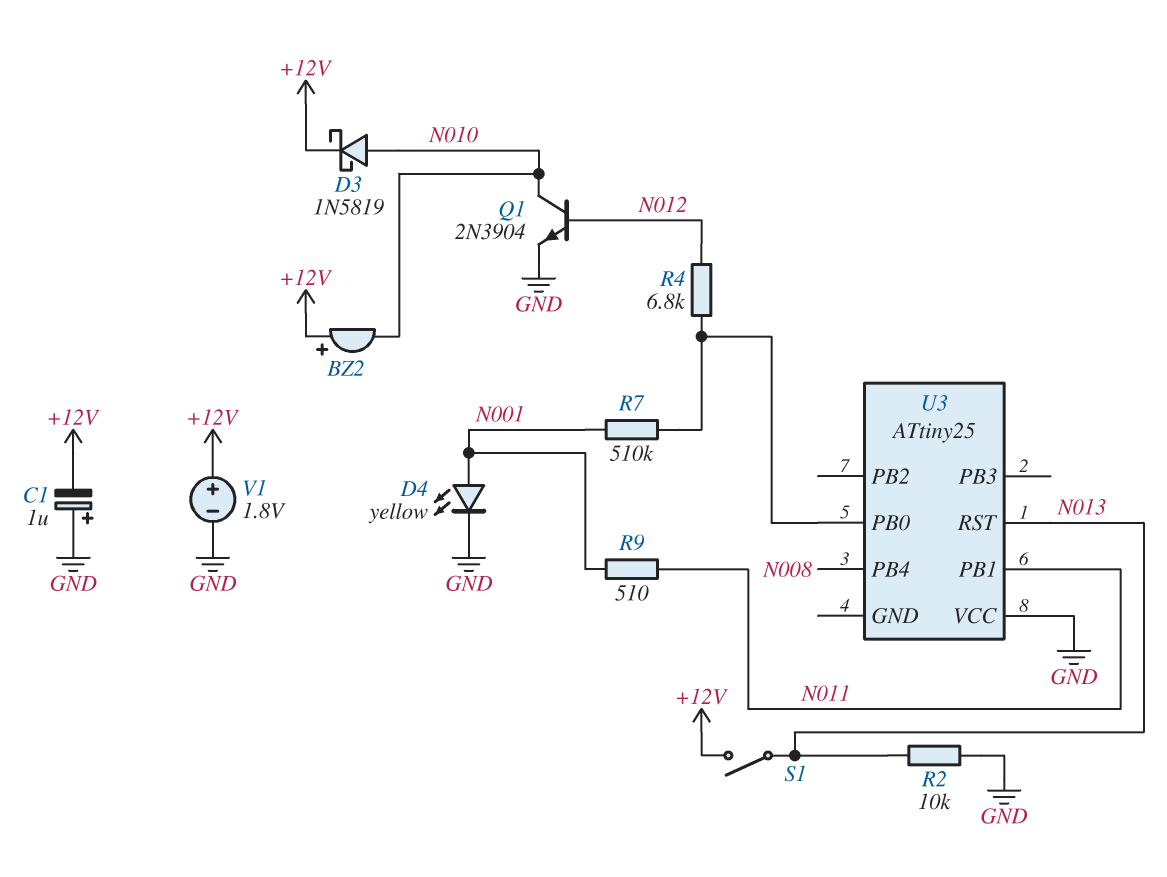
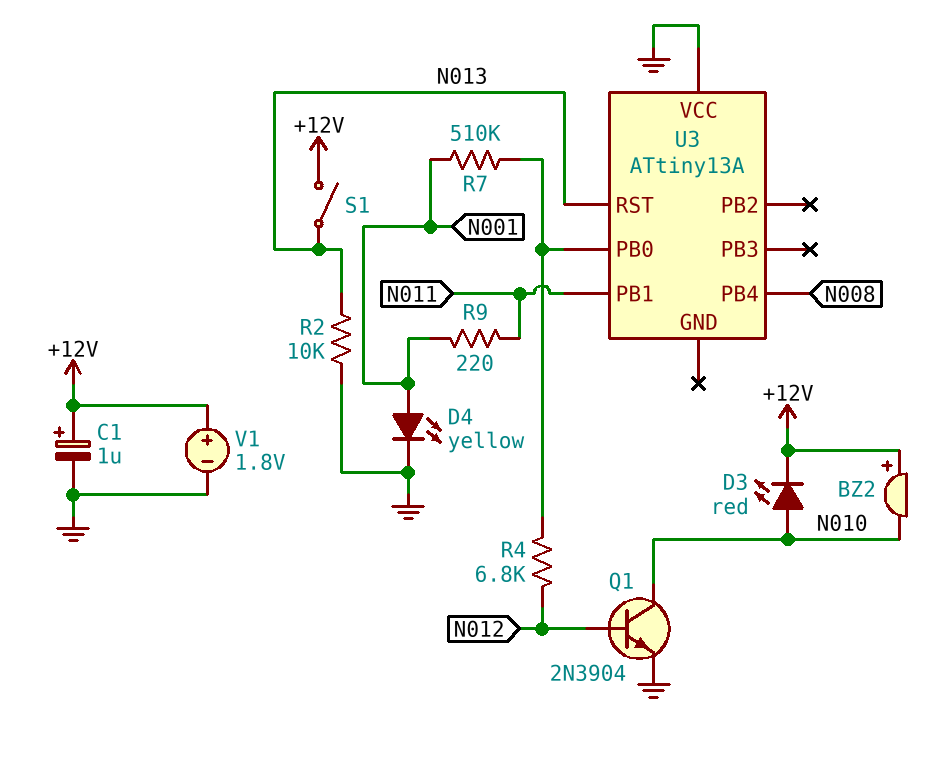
C1: 1uF (plus GND, minus +12V) -> 1uF (plus +12V, minus GND)
D3: schottky 1N5819 (A N010, K +12V) -> LED red (A N010, K +12V)
R9: 510 (N001, N011) -> 220 (N001, N011)
U3: ATtiny25 -> ATtiny13A

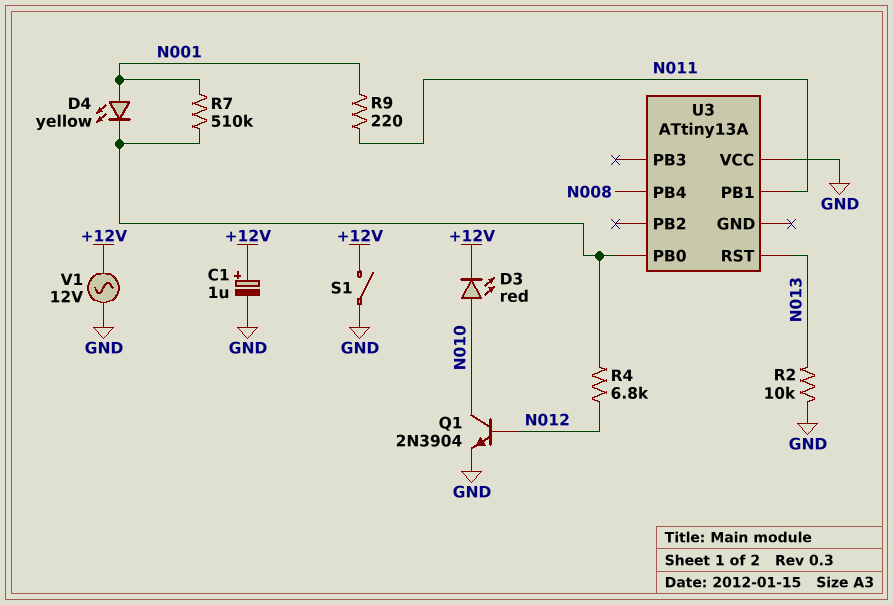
BZ2: buzzer (plus +12V, minus N010) -> none
D4: LED yellow (A N001, K GND) -> LED yellow (A N001, K U3/PB0)
S1: switch (+12V, N013) -> switch (+12V, GND)
V1: 1.8V (plus +12V, minus GND) -> AC 12V (+12V, GND)

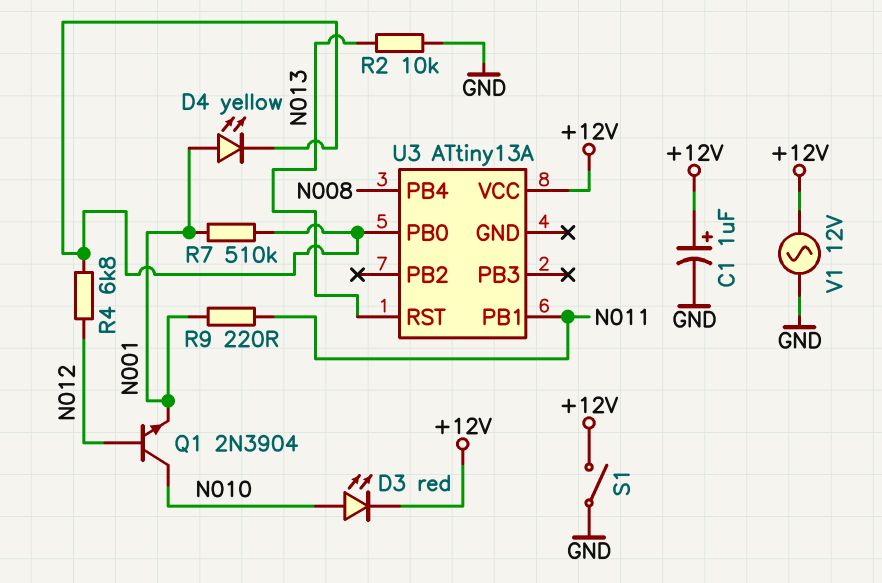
Q1: NPN 2N3904 (B N012, C N010, E GND) -> NPN 2N3904 (B N012, C N010, E N001)
U3 pin VCC: GND -> +12V

